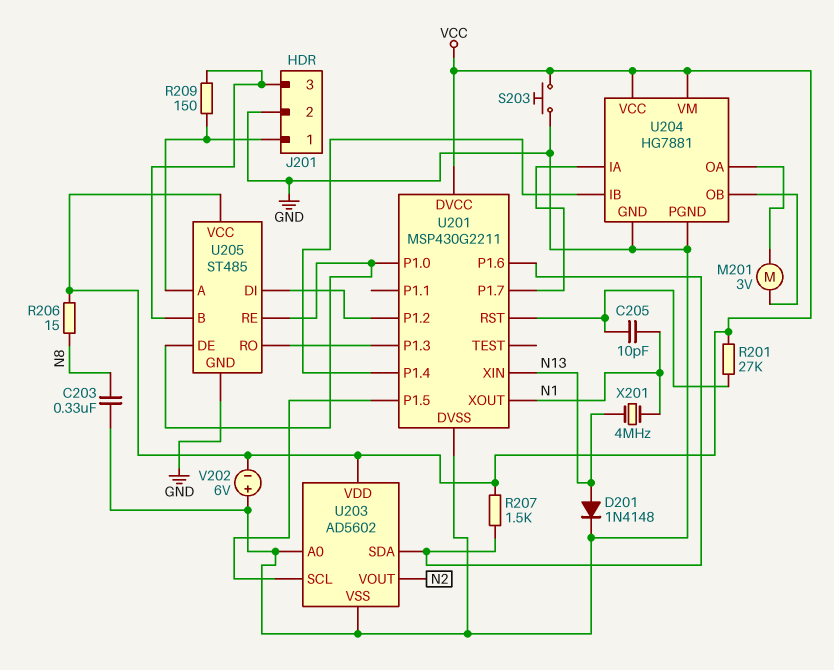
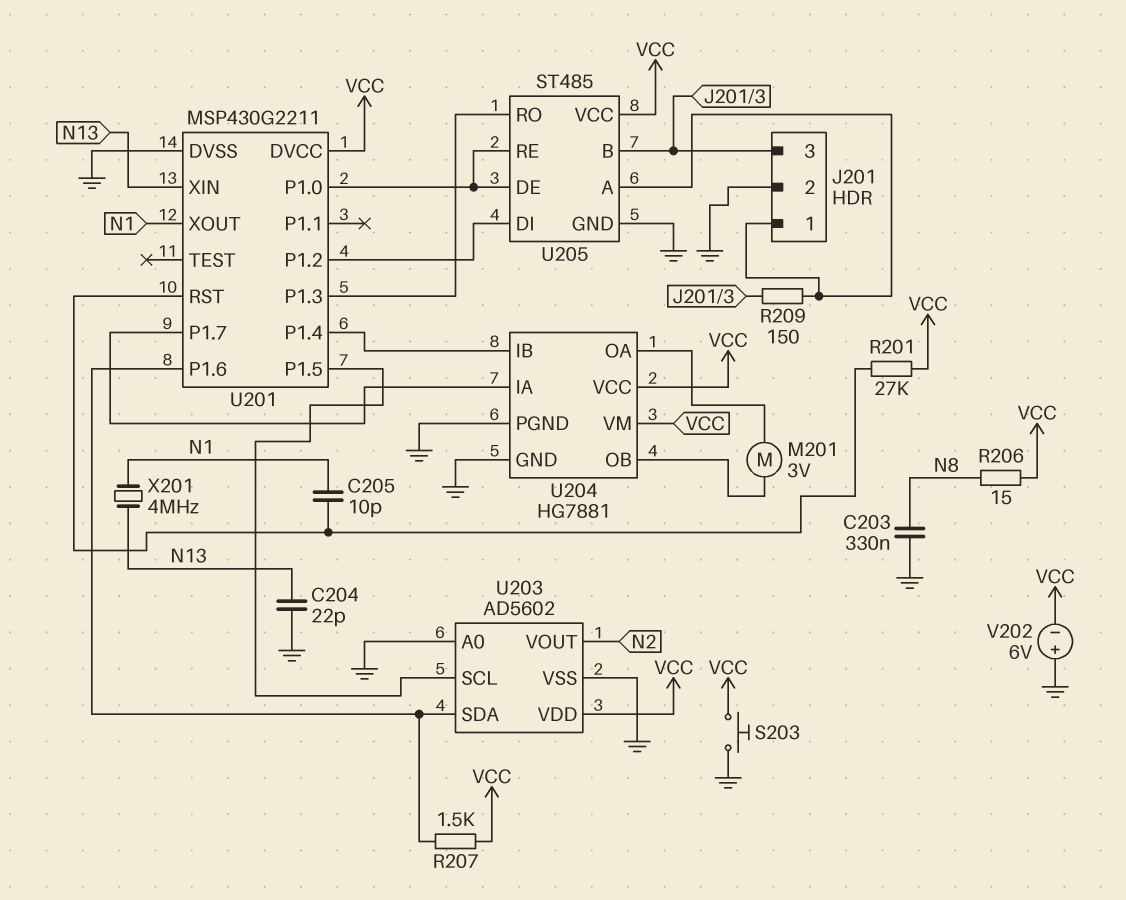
C204: none -> 22pF (GND, N13)
D201: diode 1N4148 (A N13, K GND) -> none

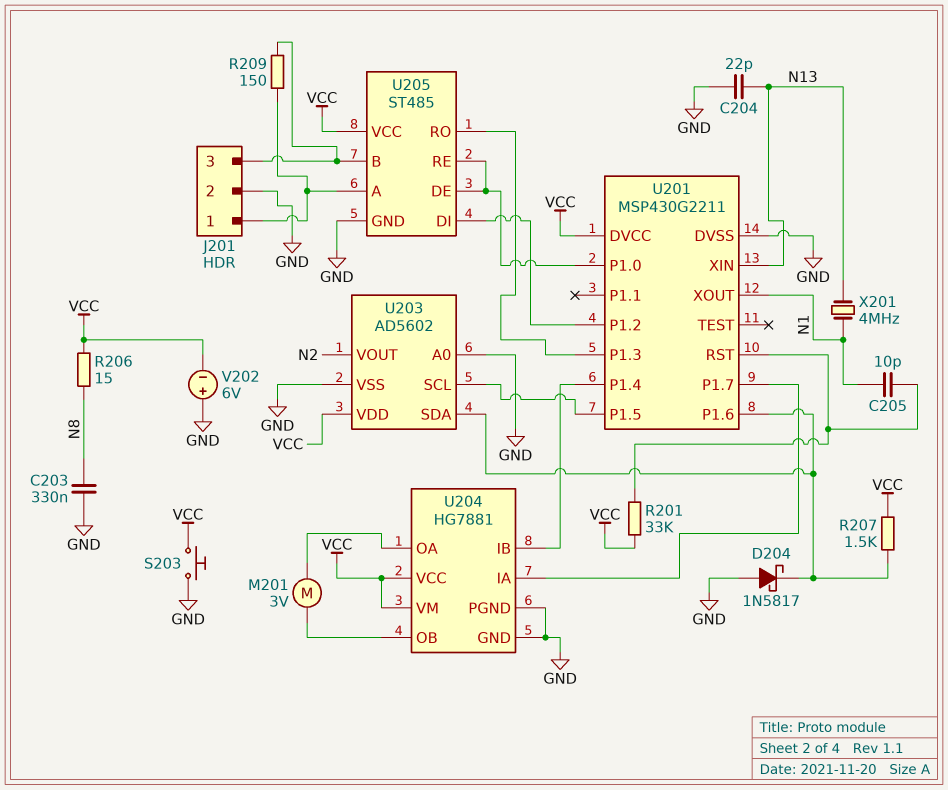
D204: none -> schottky 1N5817 (A GND, K U201/P1.6)
R201: 27k (U201/RST, VCC) -> 33k (U201/RST, VCC)

